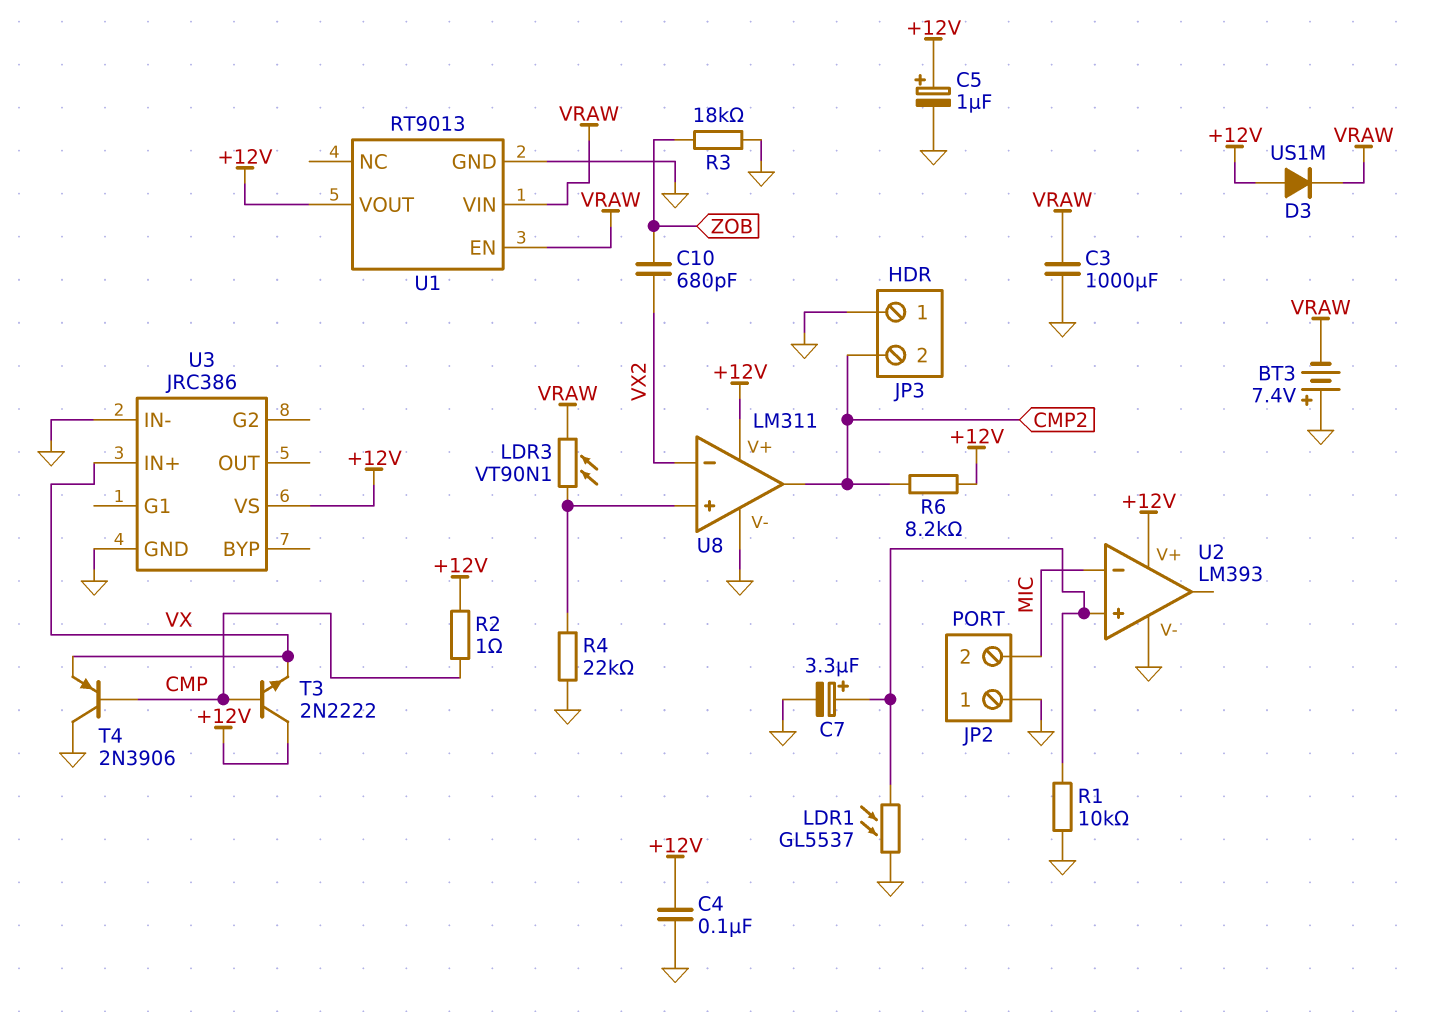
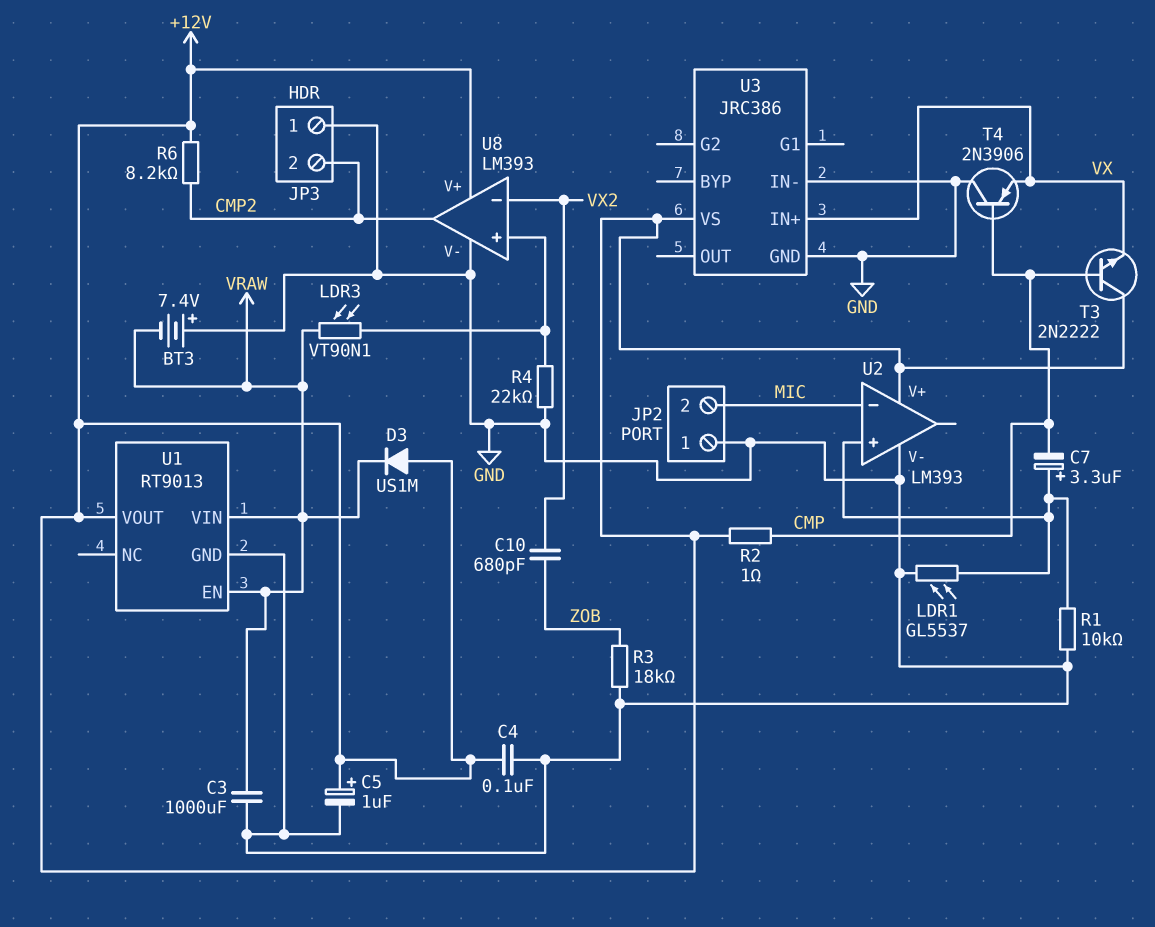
C7: 3.3uF (plus U2/in+, minus GND) -> 3.3uF (plus U2/in+, minus CMP)
U8: LM311 -> LM393

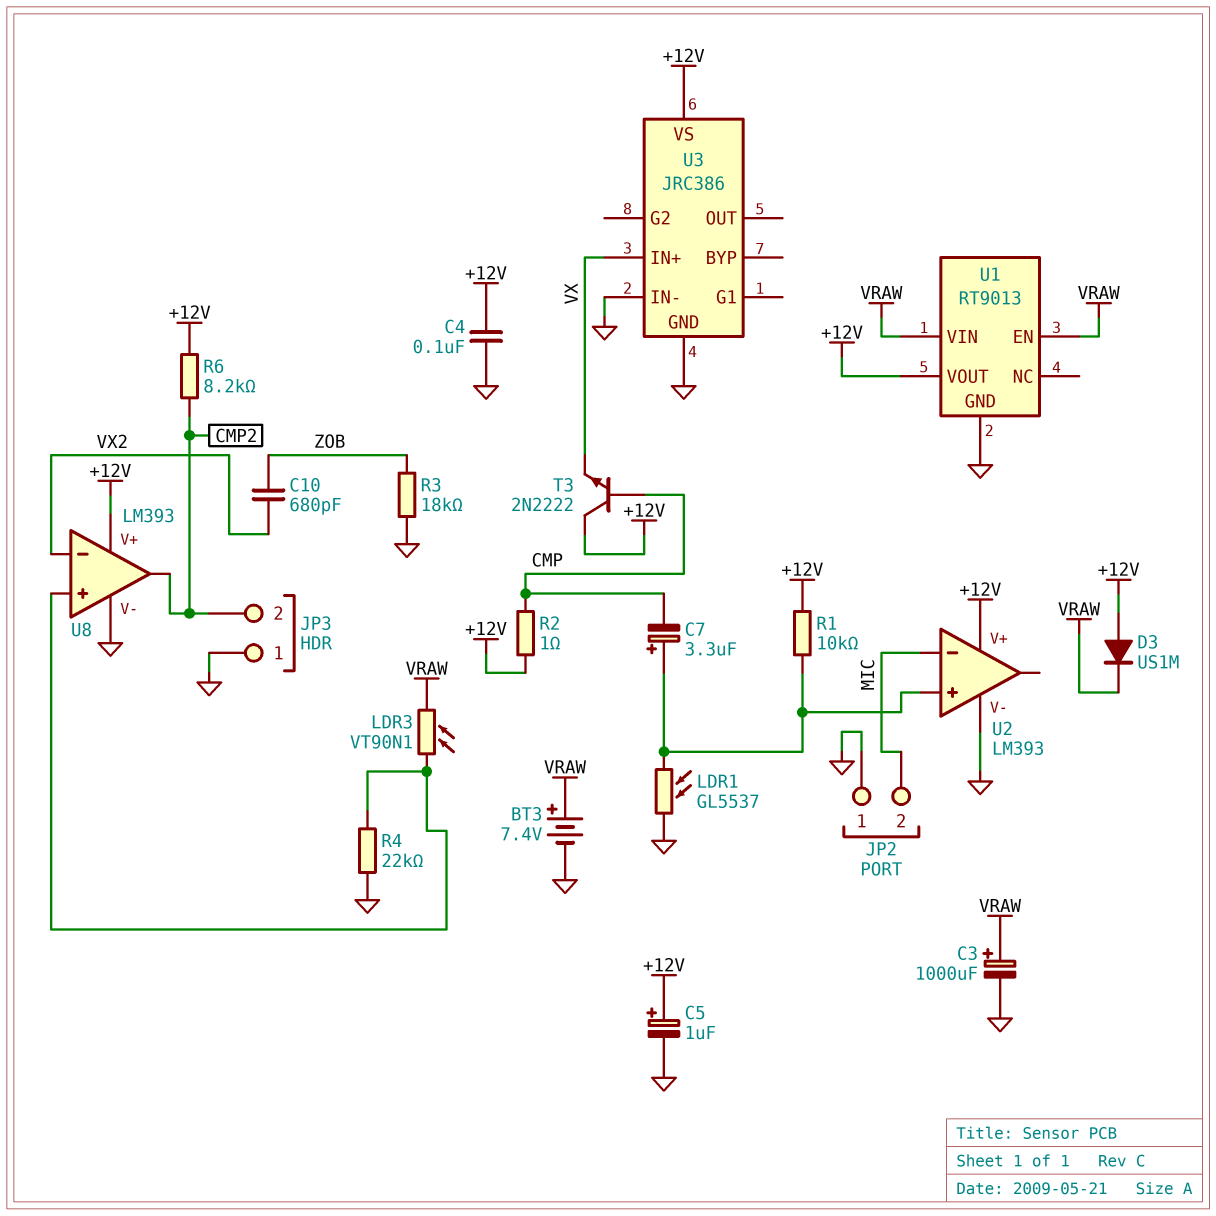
BT3: 7.4V (plus GND, minus VRAW) -> 7.4V (plus VRAW, minus GND)
C3: 1000uF (GND, VRAW) -> 1000uF (plus VRAW, minus GND)
R1: 10k (GND, U2/in+) -> 10k (+12V, U2/in+)
T4: PNP 2N3906 (B CMP, C GND, E VX) -> none

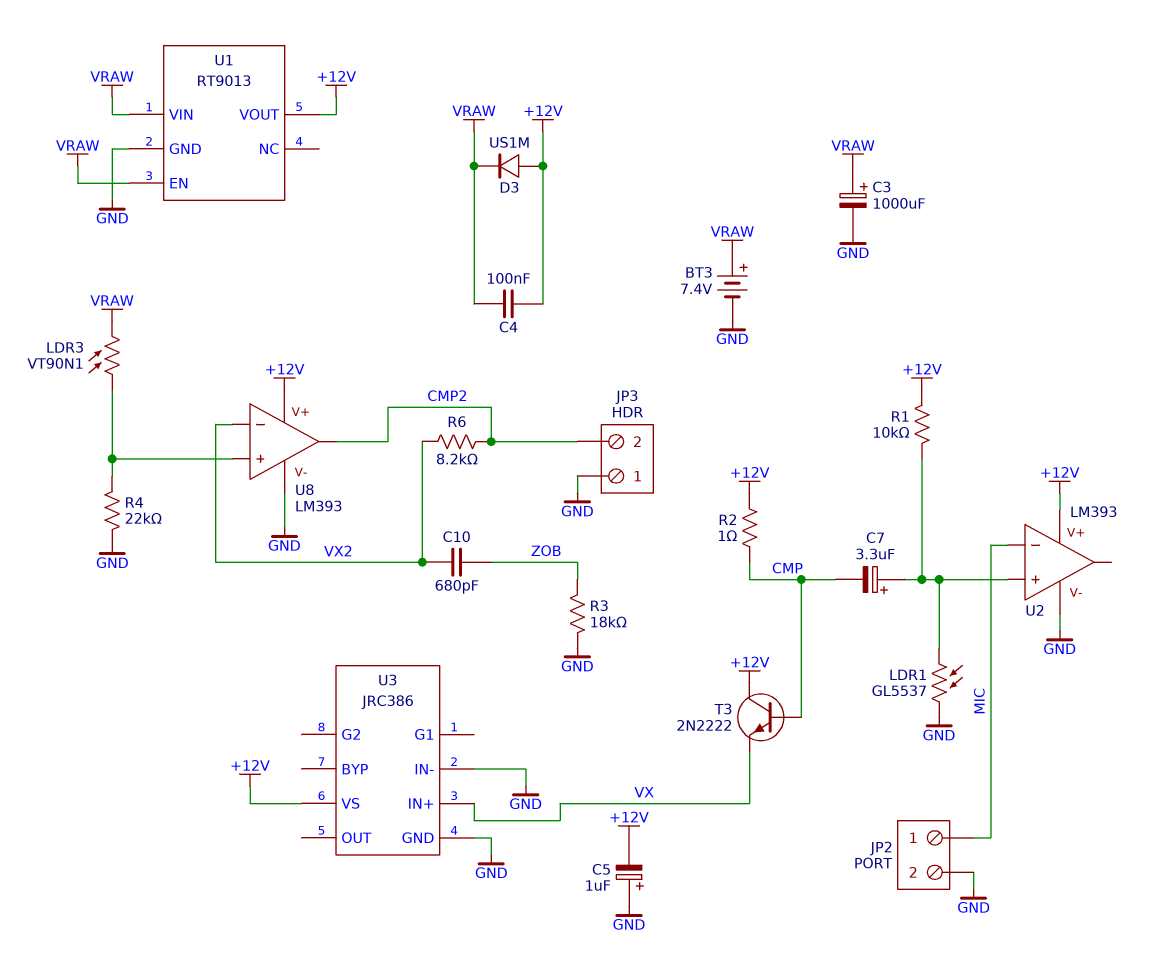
C4: 100nF (+12V, GND) -> 100nF (+12V, VRAW)
C5: 1uF (plus +12V, minus GND) -> 1uF (plus GND, minus +12V)
JP2 pin 1: GND -> MIC
JP2 pin 2: MIC -> GND
R6: 8.2k (+12V, CMP2) -> 8.2k (CMP2, VX2)

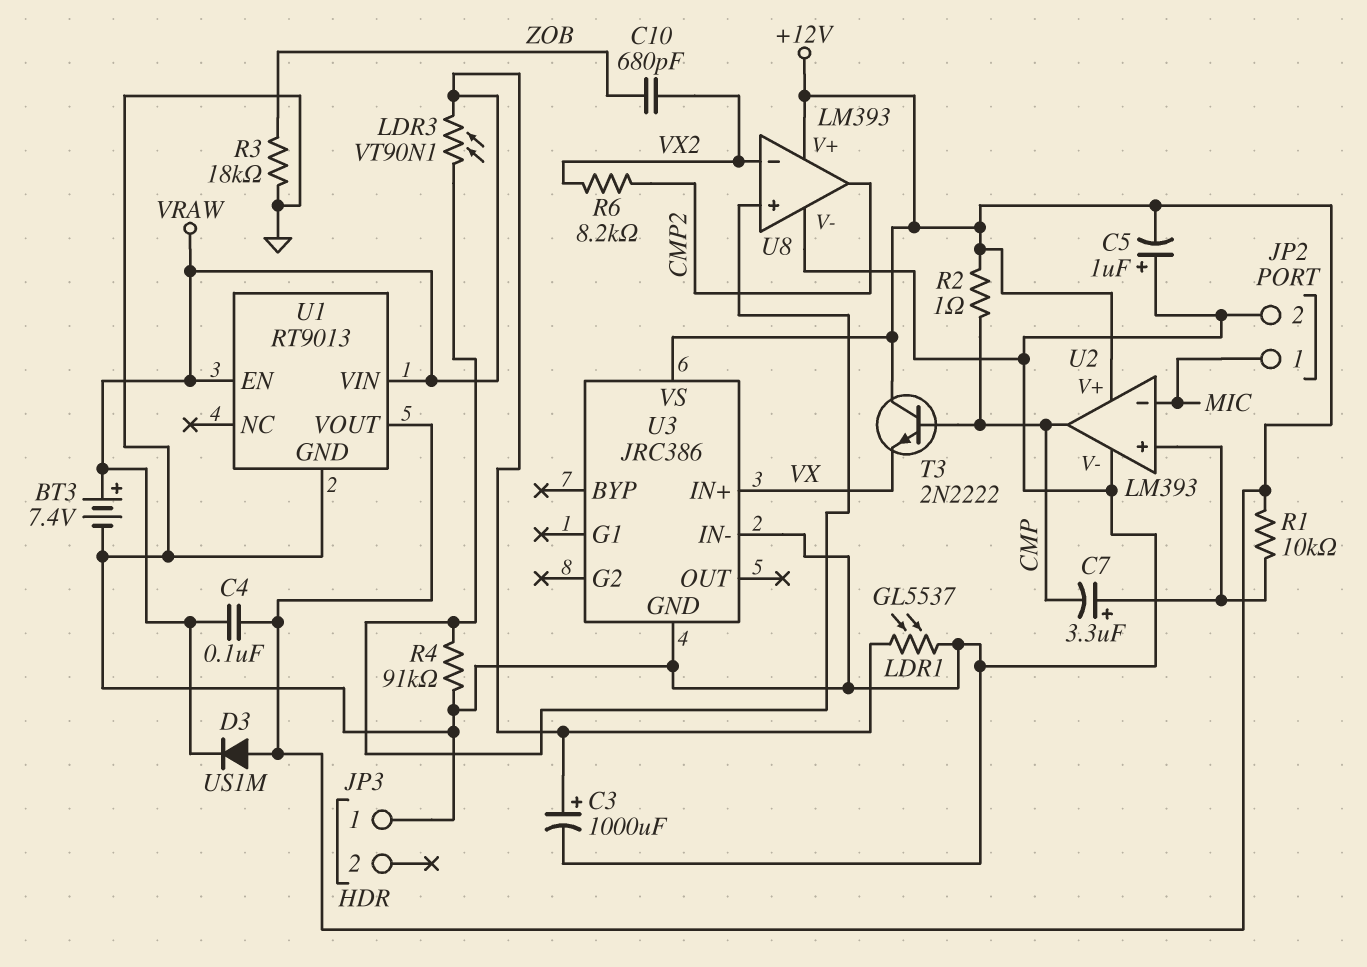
JP3 pin 2: CMP2 -> none
LDR1: GL5537 (GND, U2/in+) -> GL5537 (GND, VRAW)
R4: 22k (GND, U8/in+) -> 91k (GND, U8/in+)
U2 pin out: none -> CMP

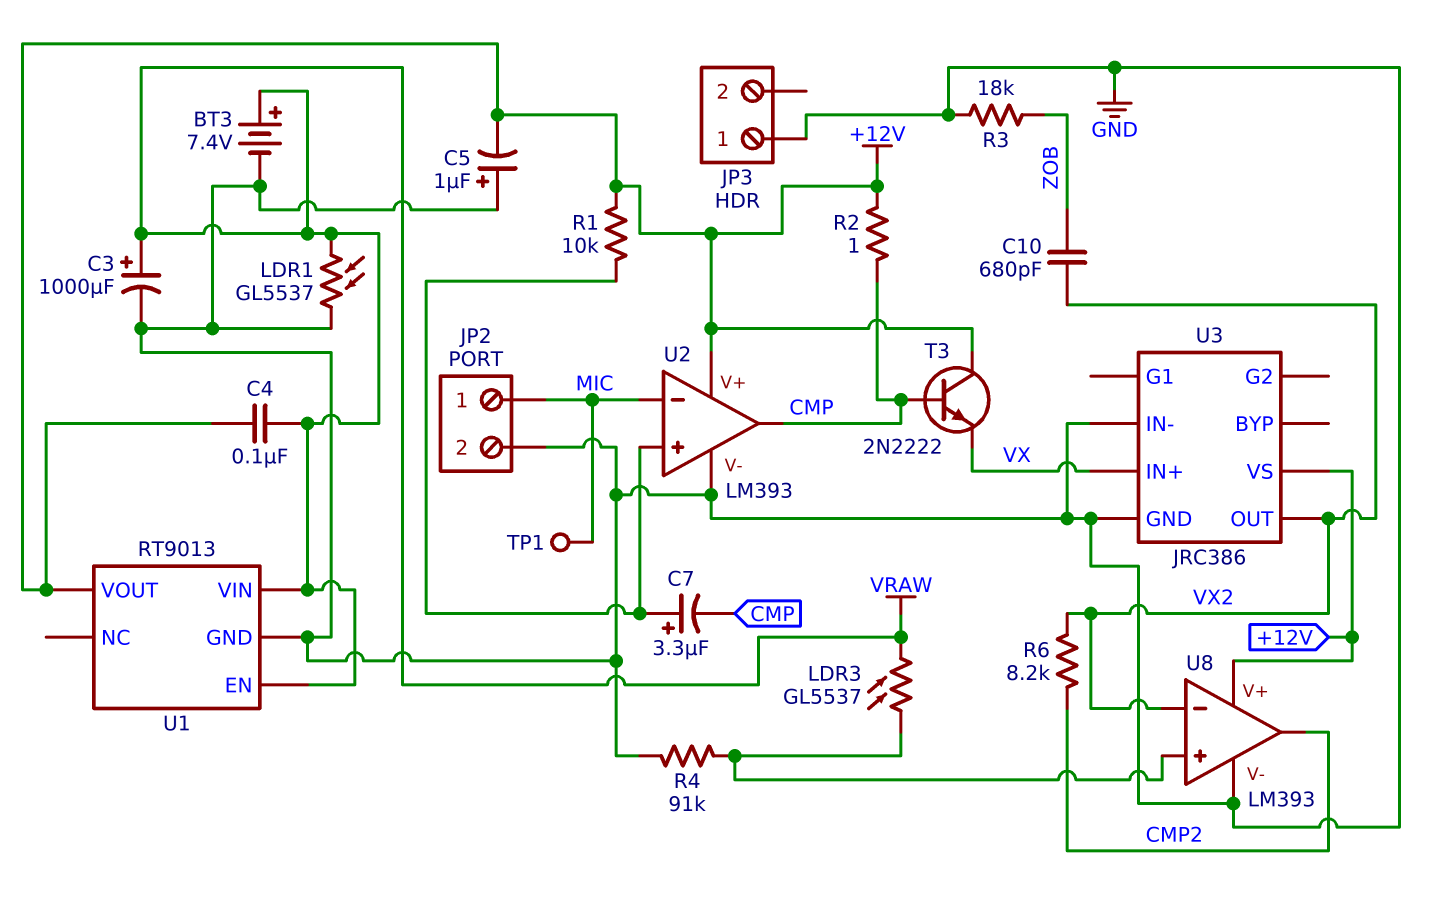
D3: diode US1M (A +12V, K VRAW) -> none
LDR3: VT90N1 (U8/in+, VRAW) -> GL5537 (U8/in+, VRAW)
TP1: none -> test point (MIC)
U3 pin OUT: none -> VX2

